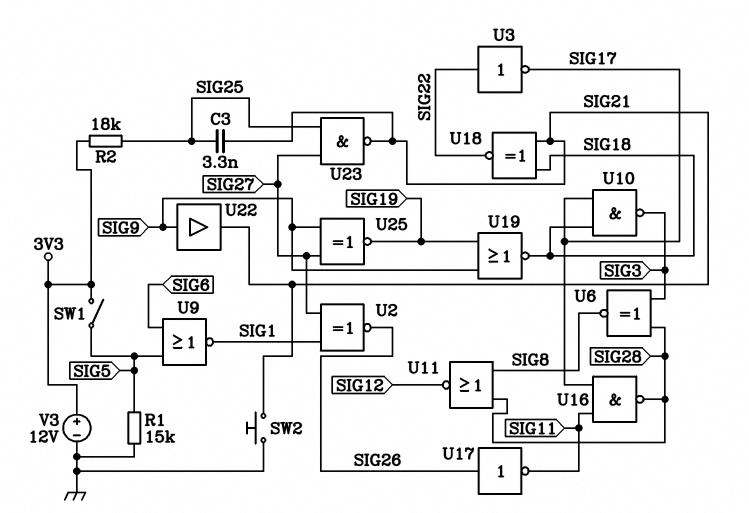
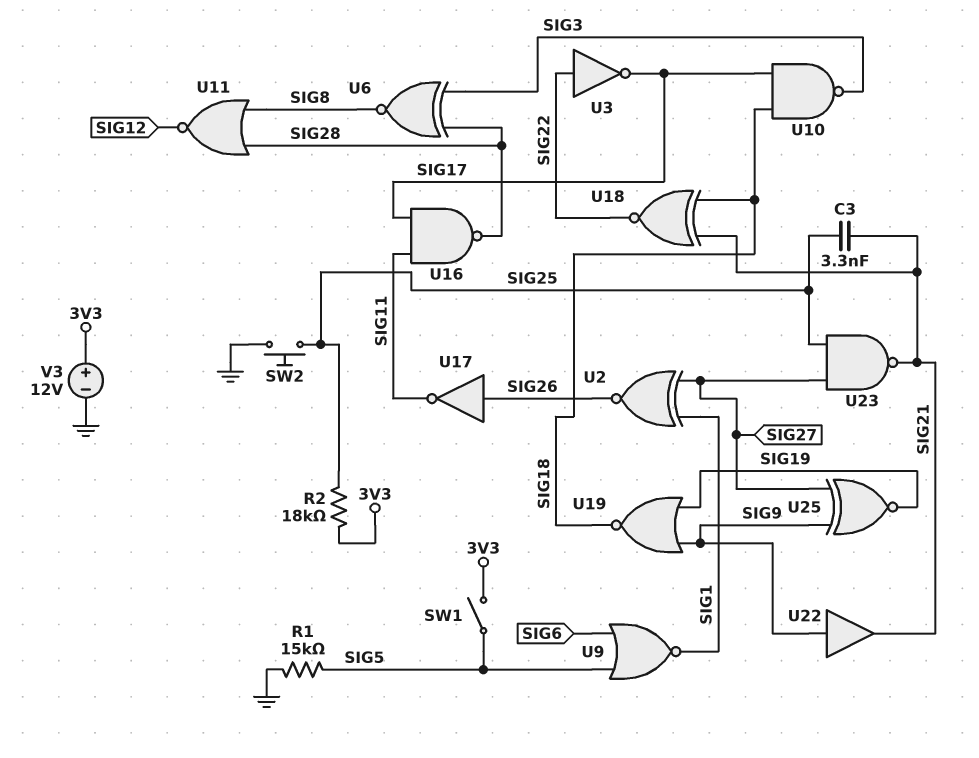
SW2: button (GND, SIG21) -> button (GND, SIG25)

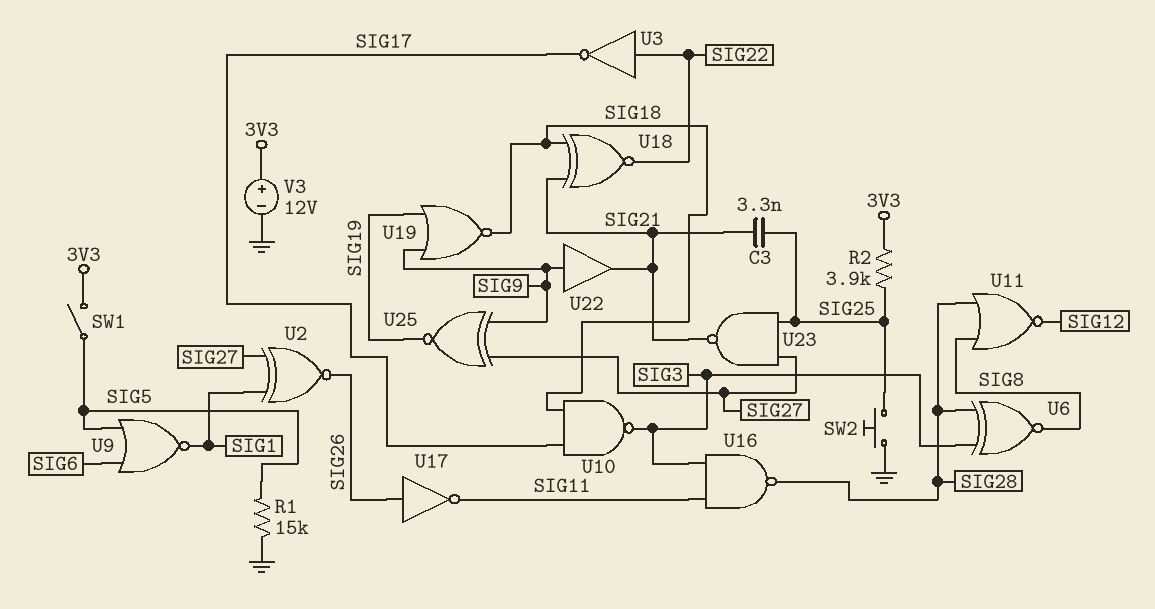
R2: 18k (3V3, SIG25) -> 3.9k (3V3, SIG25)
U16: NAND (in SIG11, in SIG17, out SIG28) -> NAND (in SIG3, in SIG11, out SIG28)

